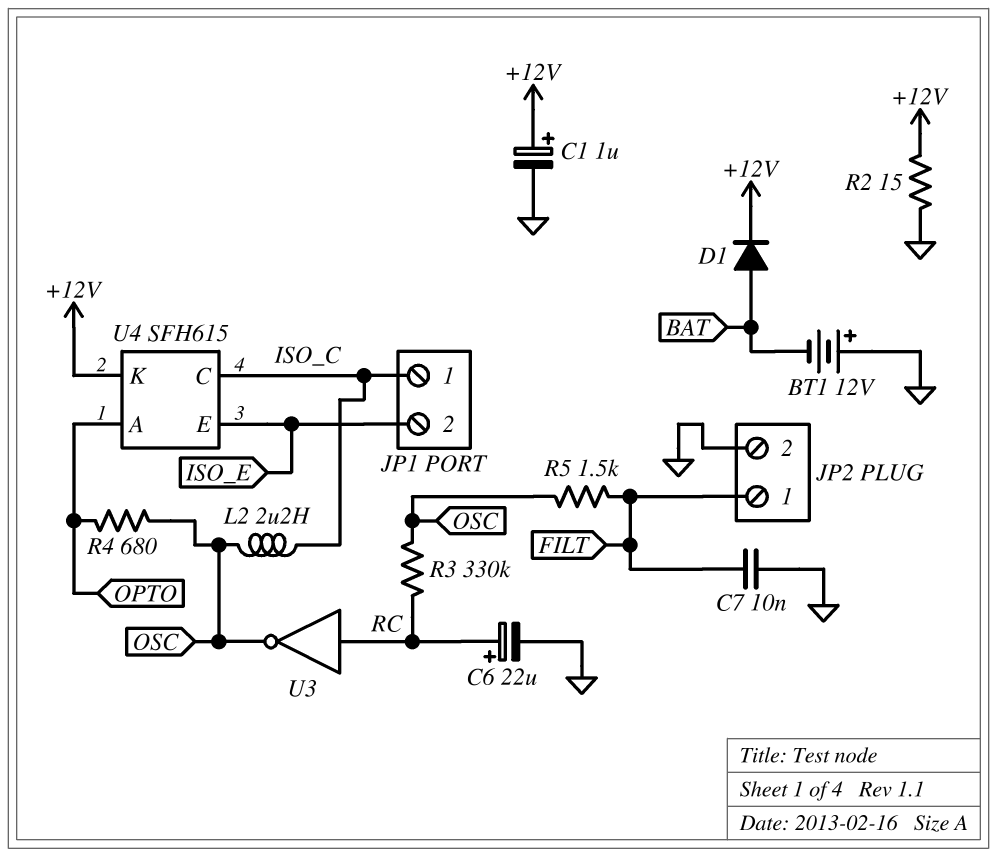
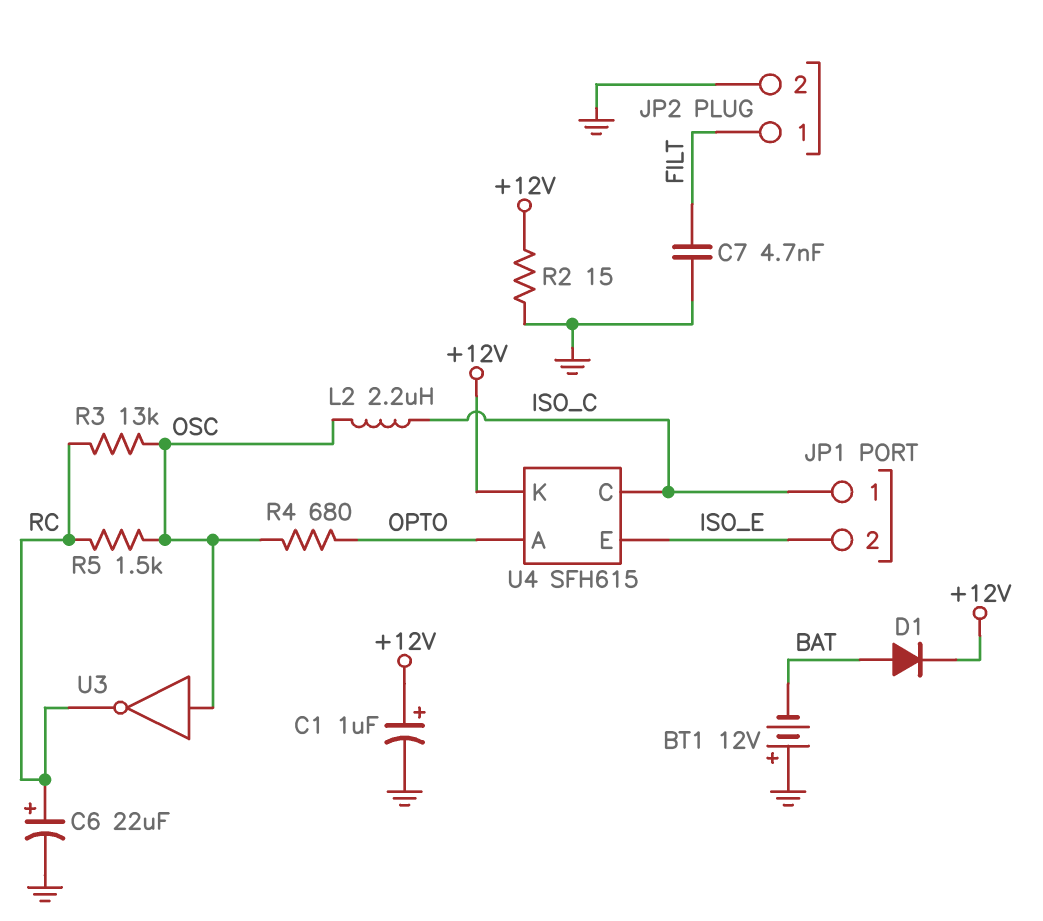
C7: 10nF (FILT, GND) -> 4.7nF (FILT, GND)
R3: 330k (OSC, RC) -> 13k (OSC, RC)
R5: 1.5k (FILT, OSC) -> 1.5k (OSC, RC)
U3: NOT (in RC, out OSC) -> NOT (in OSC, out RC)

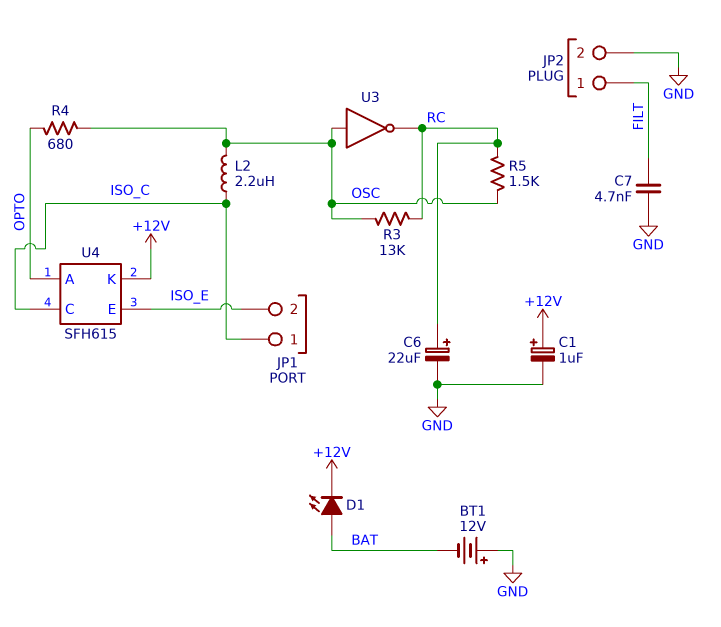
D1: diode (A BAT, K +12V) -> LED (A BAT, K +12V)
R2: 15 (+12V, GND) -> none

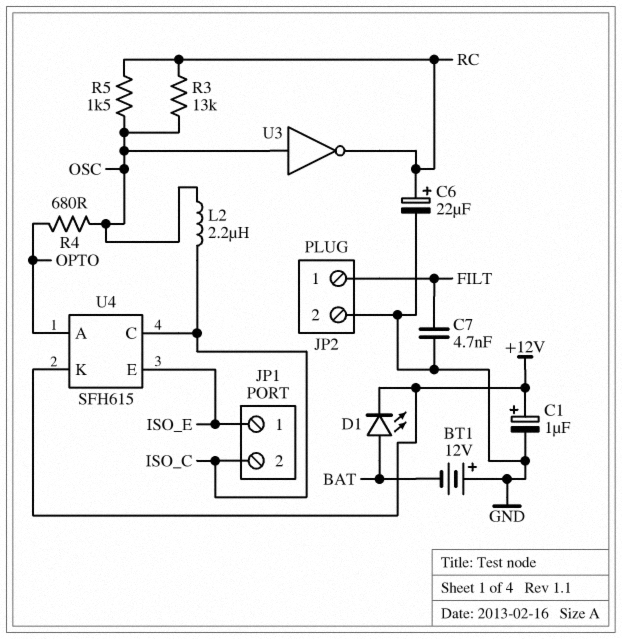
JP1 pin 1: ISO_C -> ISO_E
JP1 pin 2: ISO_E -> ISO_C

